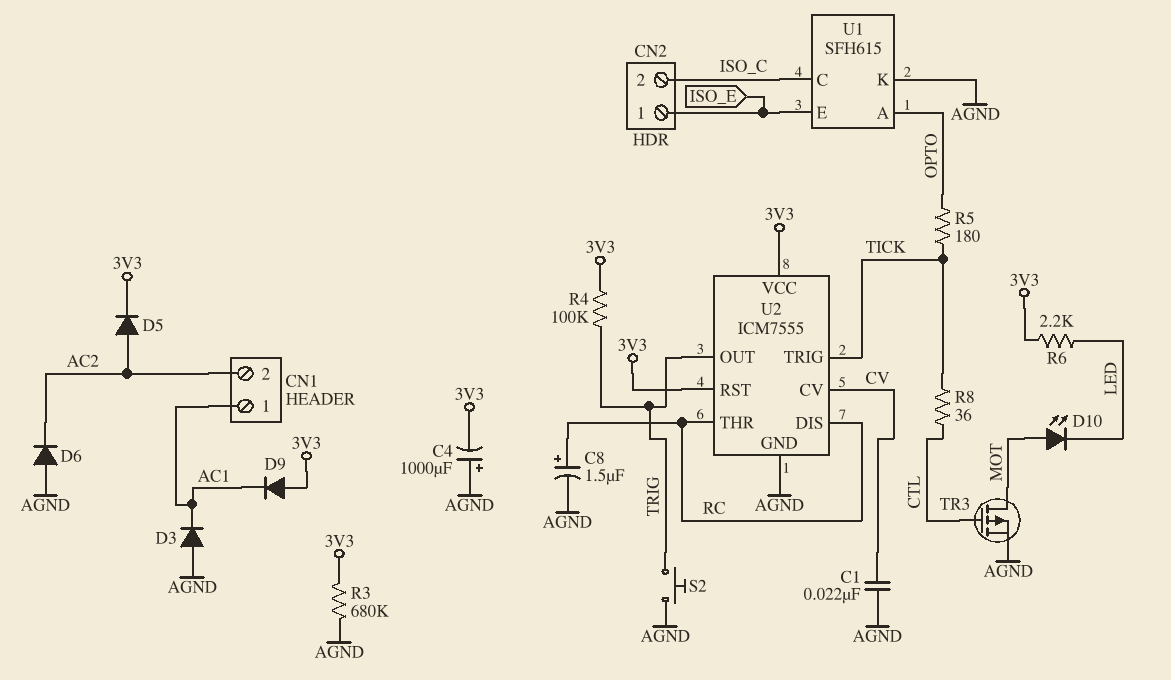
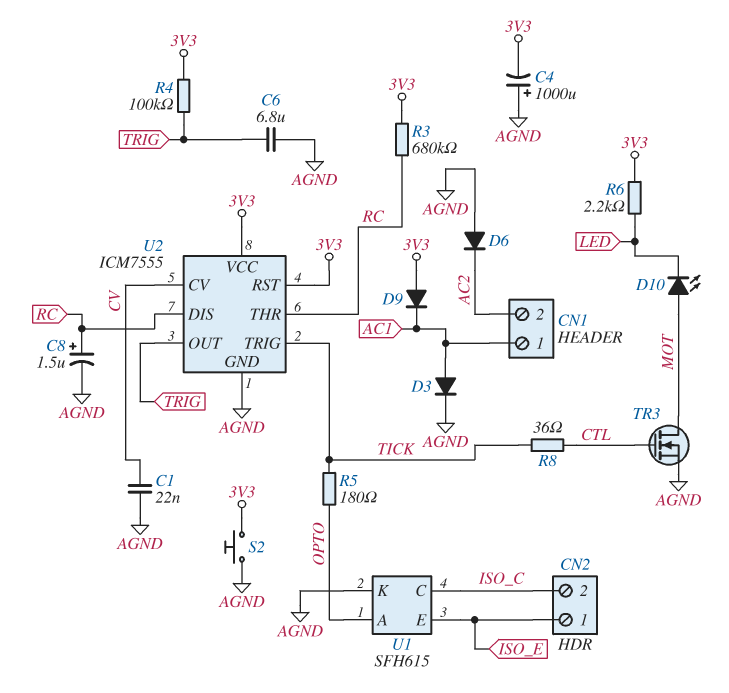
C6: none -> 6.8uF (AGND, TRIG)
D3: diode (A AGND, K AC1) -> diode (A AC1, K AGND)
D5: diode (A AC2, K 3V3) -> none
R3: 680k (3V3, AGND) -> 680k (3V3, RC)
S2: button (AGND, TRIG) -> button (3V3, AGND)
TR3: PMOS (G CTL, D MOT, S AGND) -> NMOS (G CTL, D MOT, S AGND)

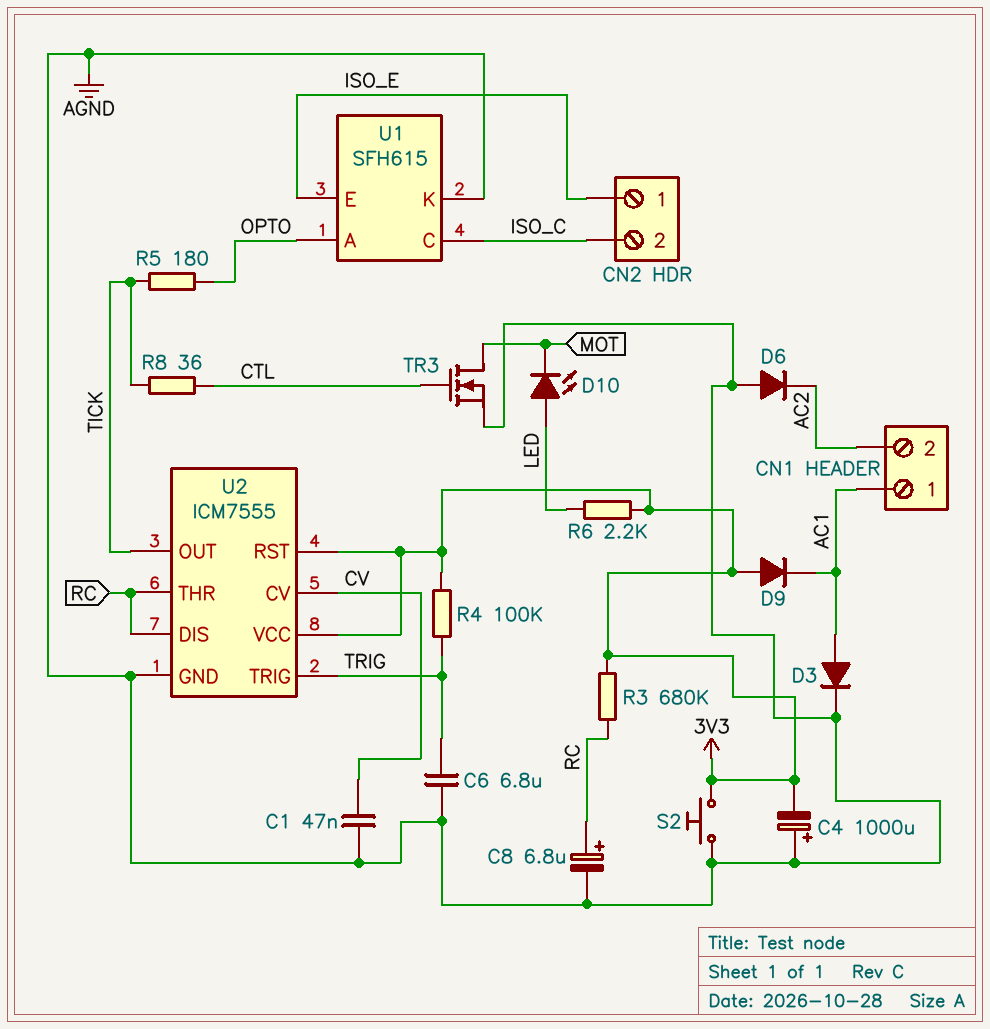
C1: 22nF (AGND, CV) -> 47nF (AGND, CV)
C8: 1.5uF (plus RC, minus AGND) -> 6.8uF (plus RC, minus AGND)
D10: LED (A MOT, K LED) -> LED (A LED, K MOT)
U2 pin OUT: TRIG -> TICK
U2 pin TRIG: TICK -> TRIG

